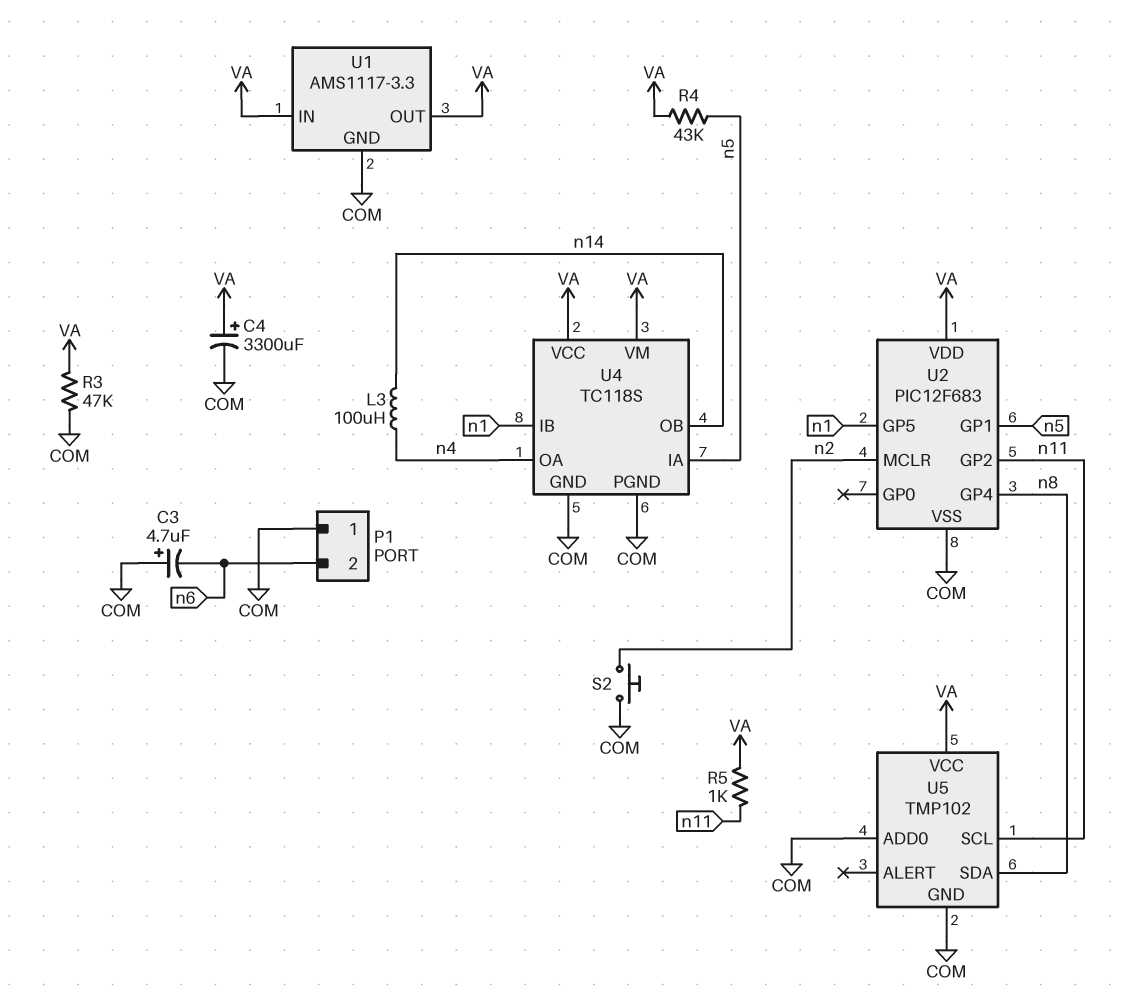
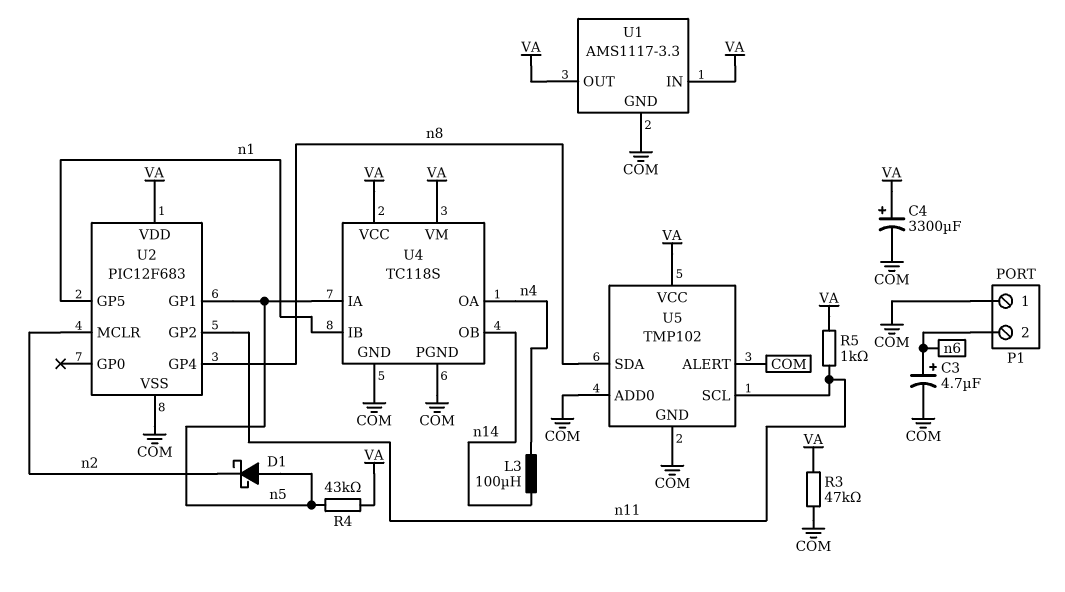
C3: 4.7uF (plus COM, minus n6) -> 4.7uF (plus n6, minus COM)
D1: none -> schottky (A n5, K n2)
S2: button (COM, n2) -> none
U5 pin ALERT: none -> COM

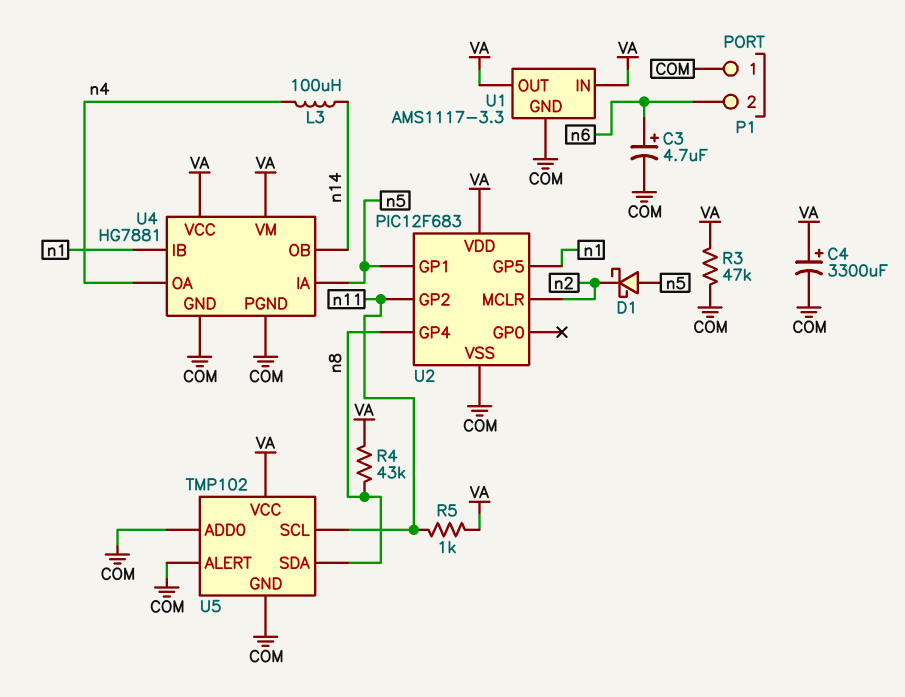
R4: 43k (VA, n5) -> 43k (VA, n8)
U4: TC118S -> HG7881

